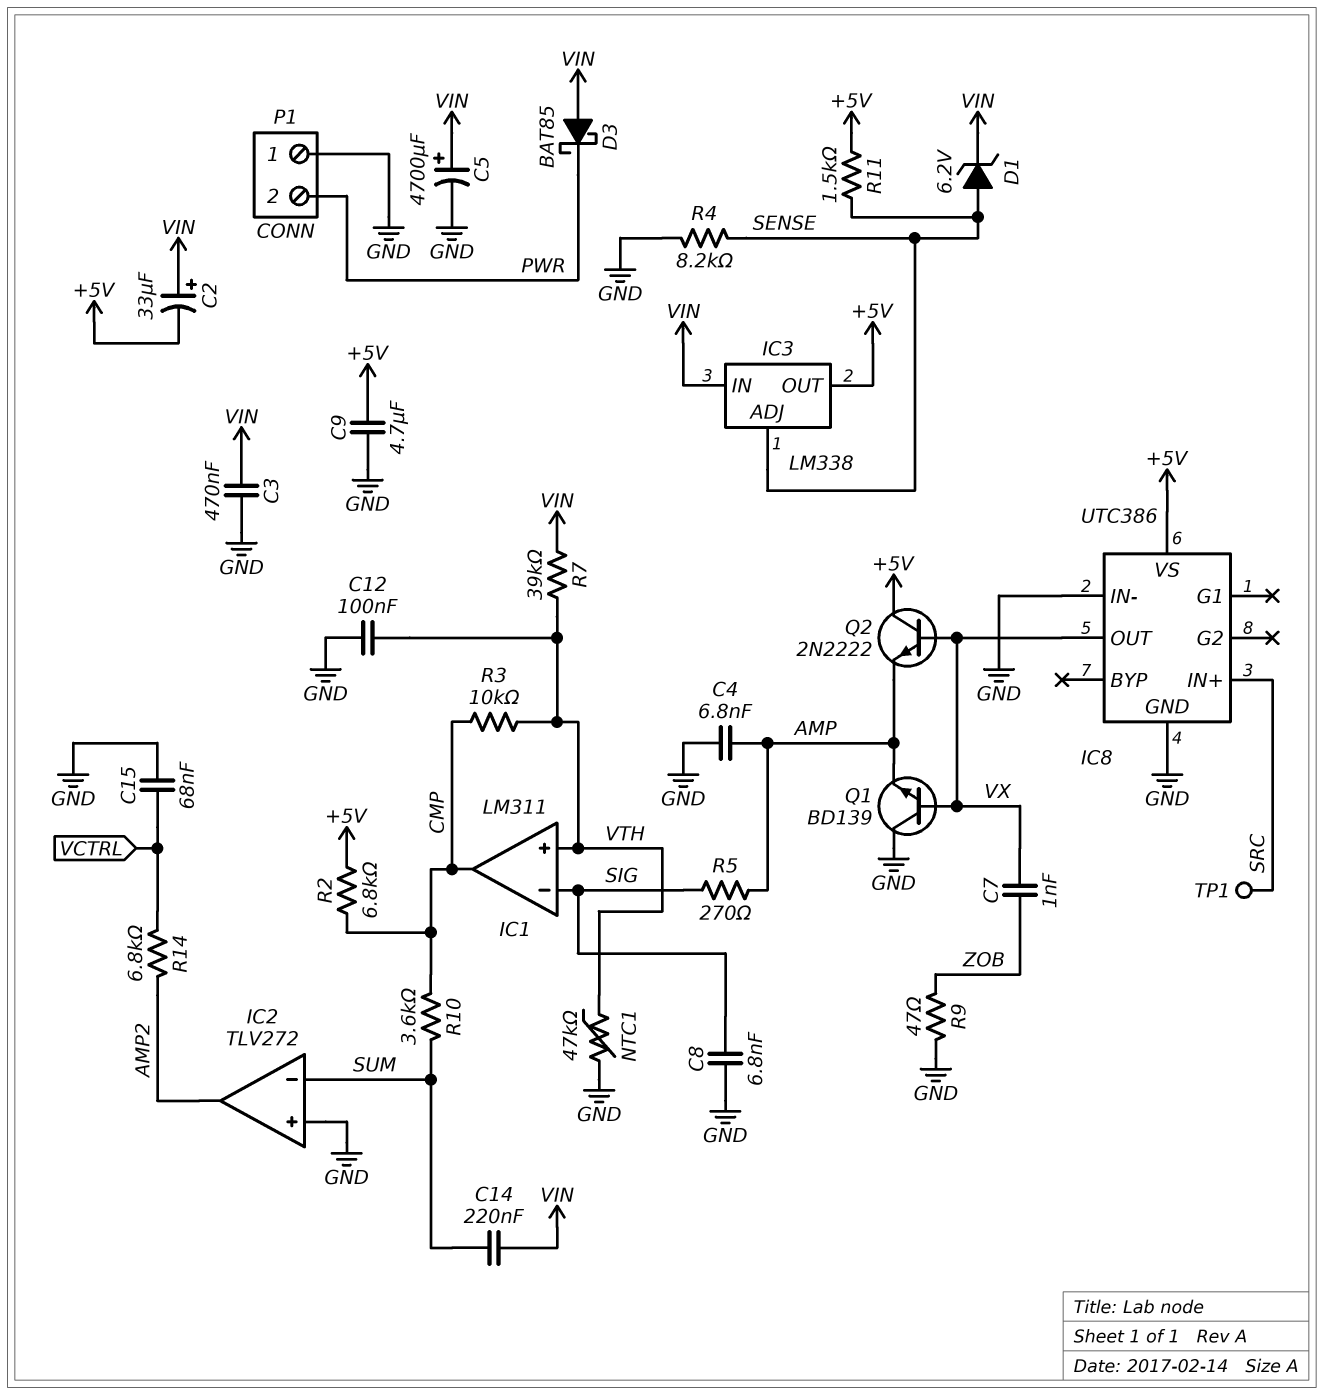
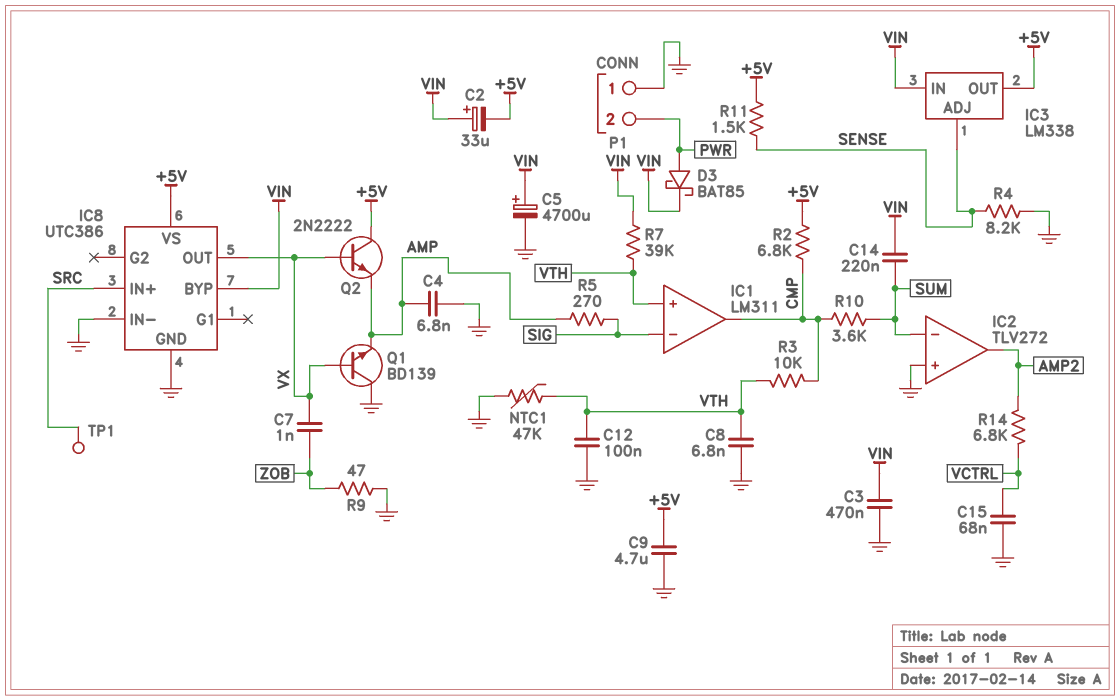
C8: 6.8nF (GND, SIG) -> 6.8nF (GND, VTH)
D1: zener 6.2V (A SENSE, K VIN) -> none
D3: schottky BAT85 (A VIN, K PWR) -> schottky BAT85 (A PWR, K VIN)
IC8 pin BYP: none -> VIN

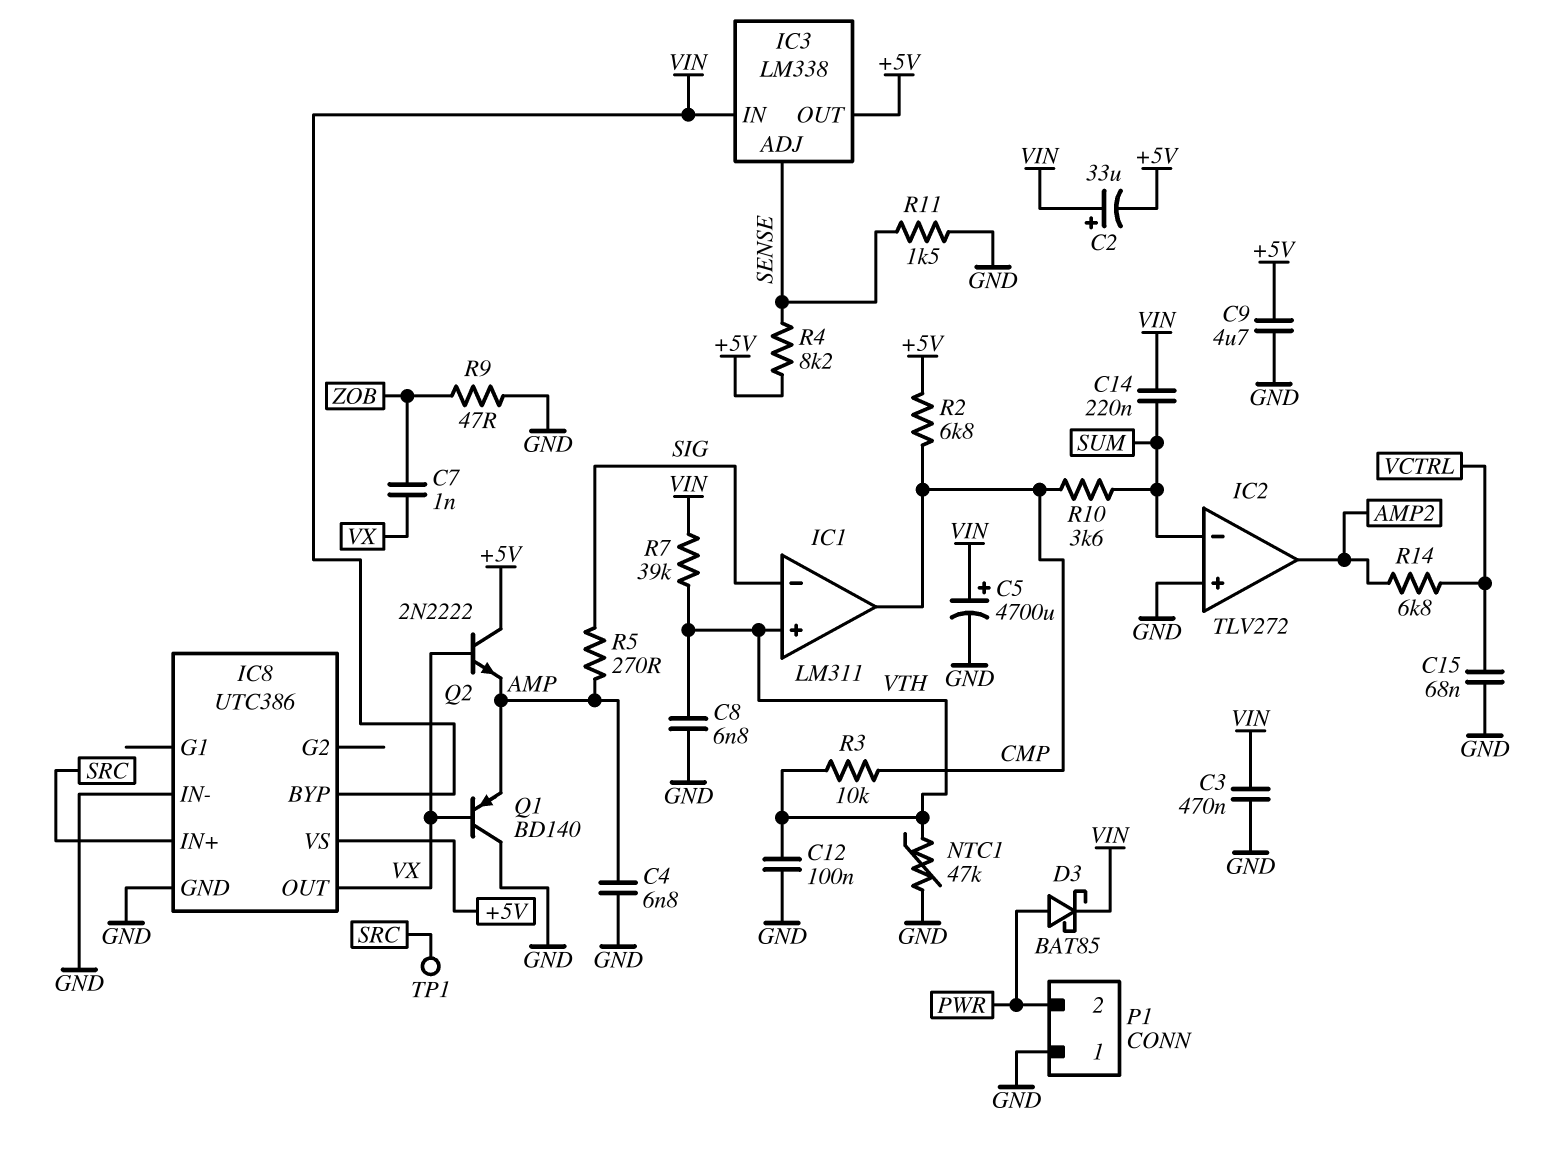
Q1: NPN BD139 (B VX, C GND, E AMP) -> PNP BD140 (B VX, C GND, E AMP)
R4: 8.2k (GND, SENSE) -> 8.2k (+5V, SENSE)
R11: 1.5k (+5V, SENSE) -> 1.5k (GND, SENSE)

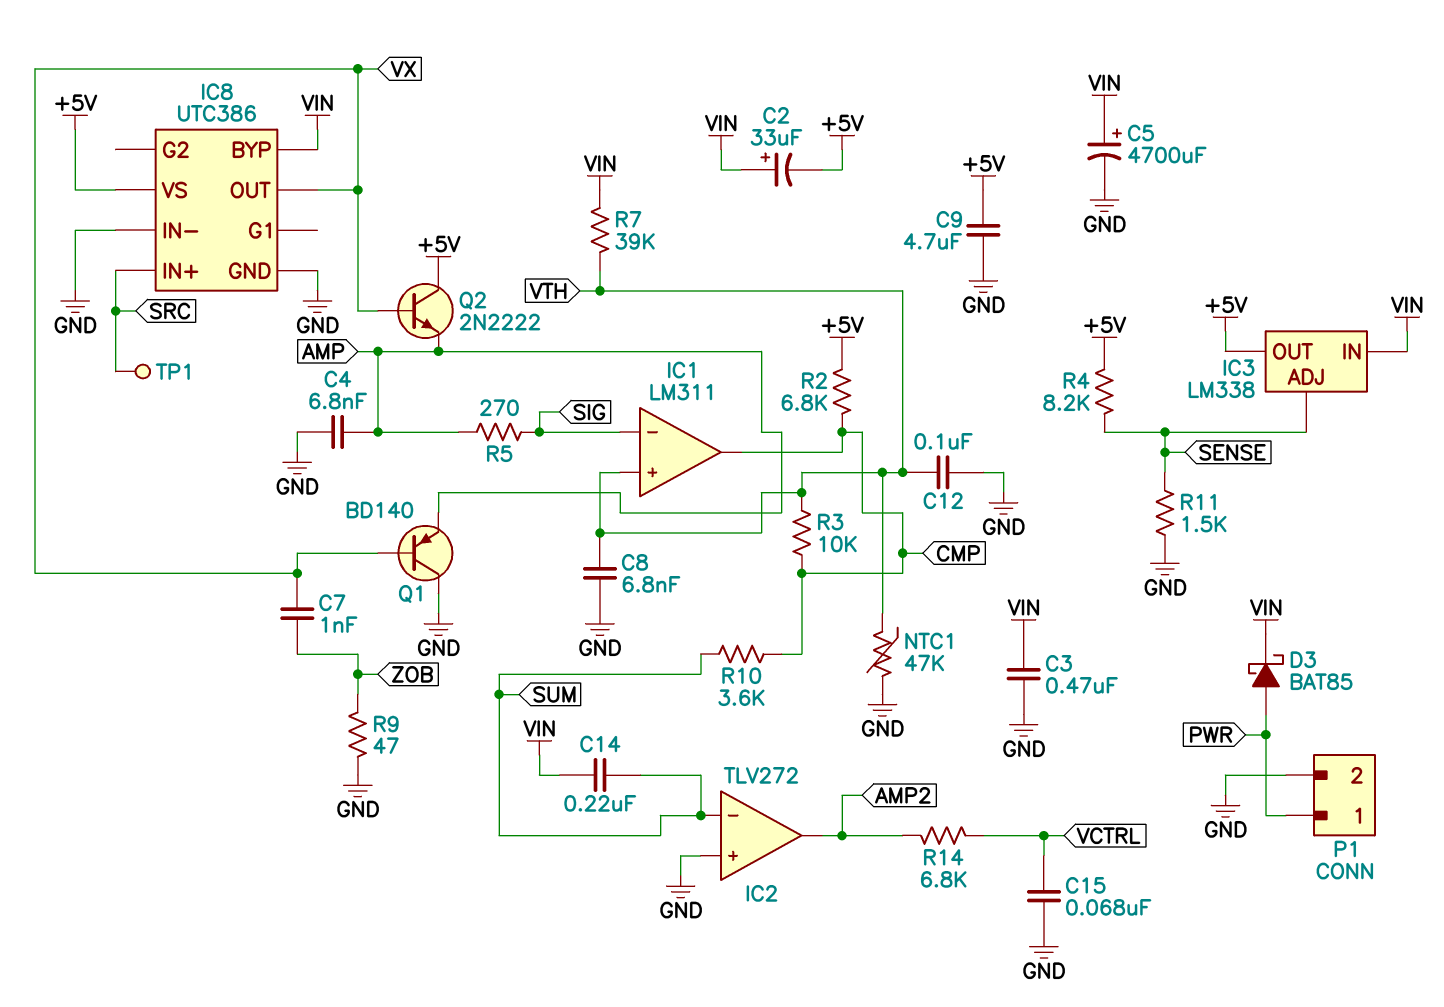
P1 pin 1: GND -> PWR
P1 pin 2: PWR -> GND

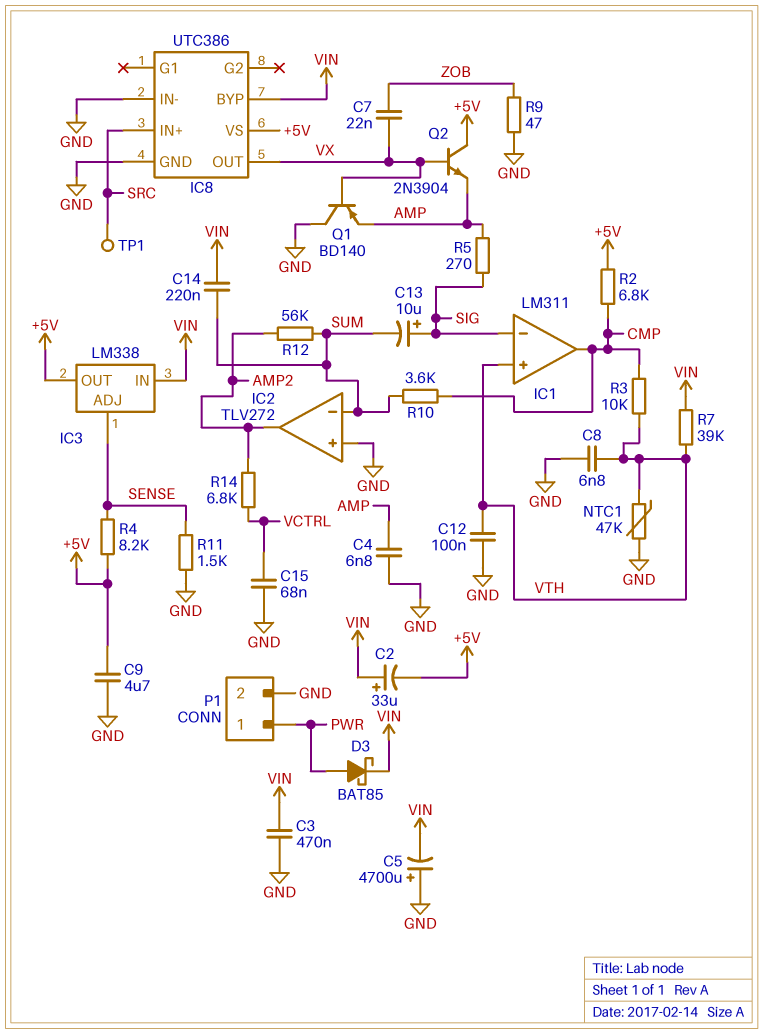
C5: 4700uF (plus VIN, minus GND) -> 4700uF (plus GND, minus VIN)
C7: 1nF (VX, ZOB) -> 22nF (VX, ZOB)
C13: none -> 10uF (plus SIG, minus SUM)
Q2: NPN 2N2222 (B VX, C +5V, E AMP) -> NPN 2N3904 (B VX, C +5V, E AMP)
R12: none -> 56k (AMP2, SUM)

